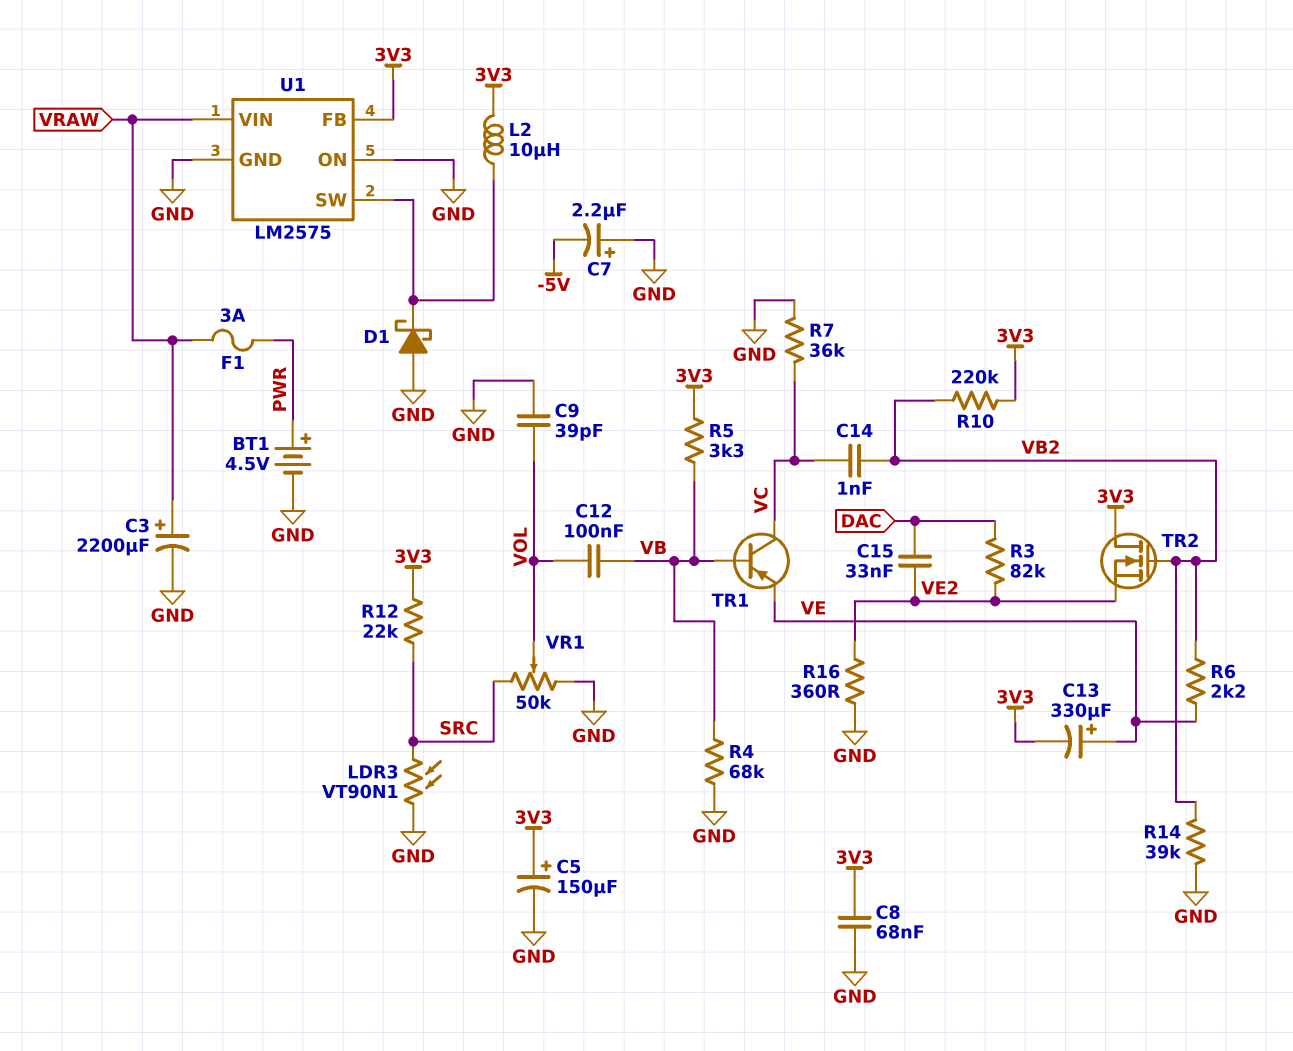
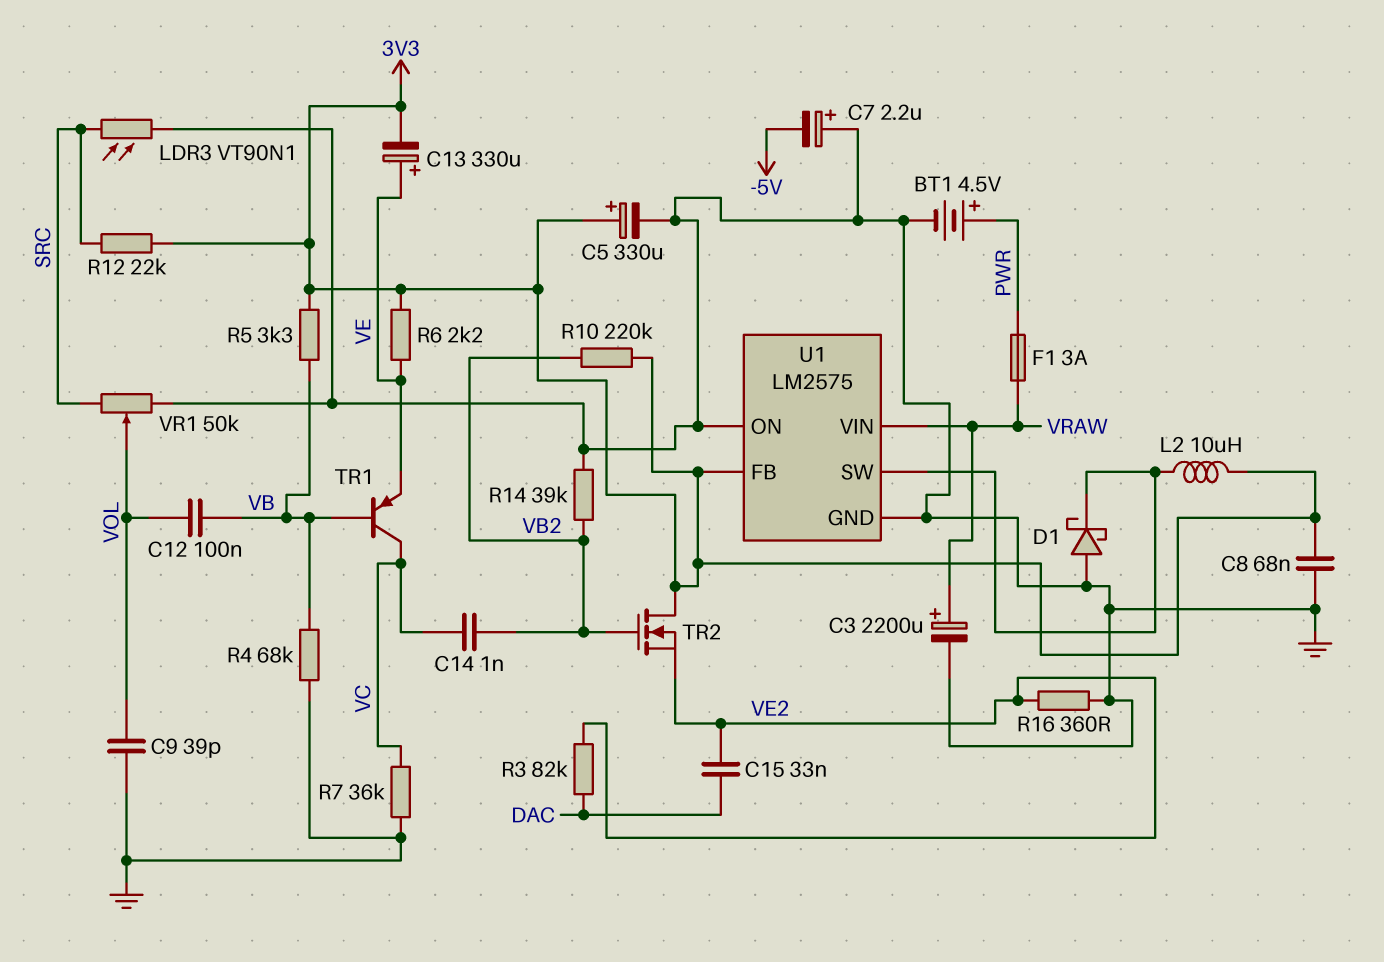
C5: 150uF (plus 3V3, minus GND) -> 330uF (plus 3V3, minus GND)
R6: 2.2k (VB2, VE) -> 2.2k (3V3, VE)

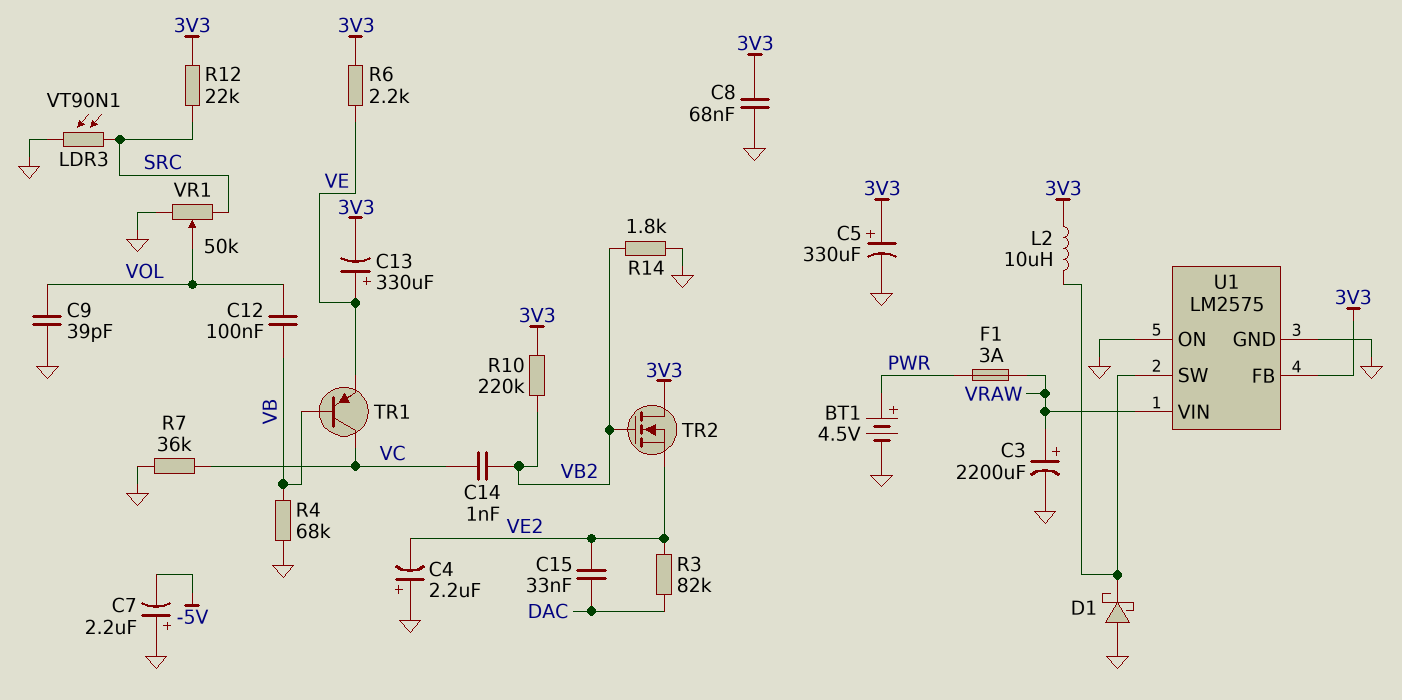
C4: none -> 2.2uF (plus GND, minus VE2)
R5: 3.3k (3V3, VB) -> none
R14: 39k (GND, VB2) -> 1.8k (GND, VB2)
R16: 360 (GND, VE2) -> none

